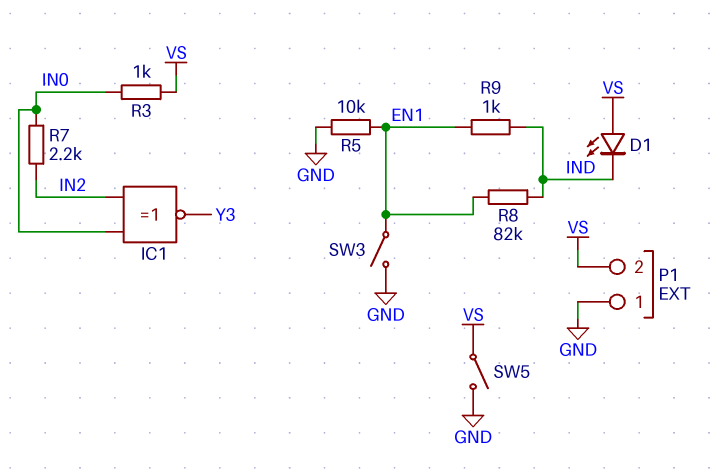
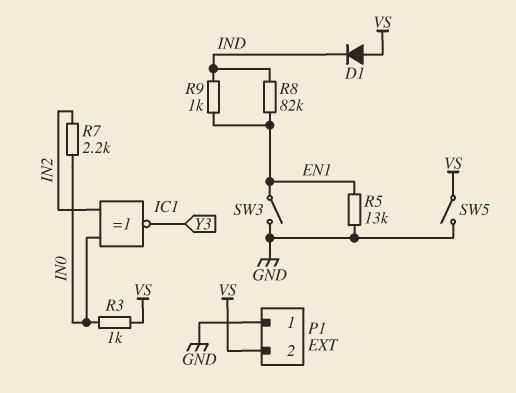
D1: LED (A VS, K IND) -> diode (A VS, K IND)
R5: 10k (EN1, GND) -> 13k (EN1, GND)

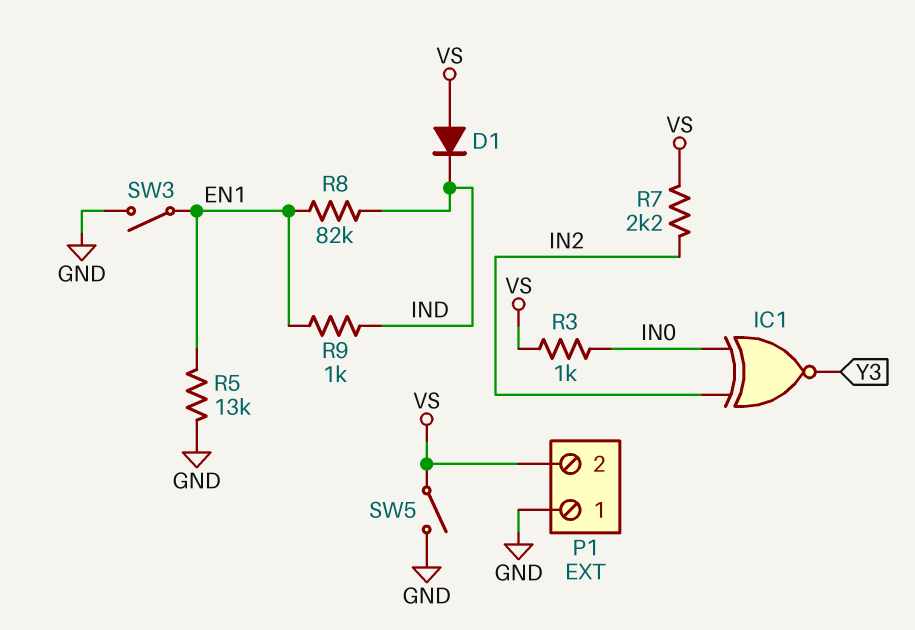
R7: 2.2k (IN0, IN2) -> 2.2k (IN2, VS)

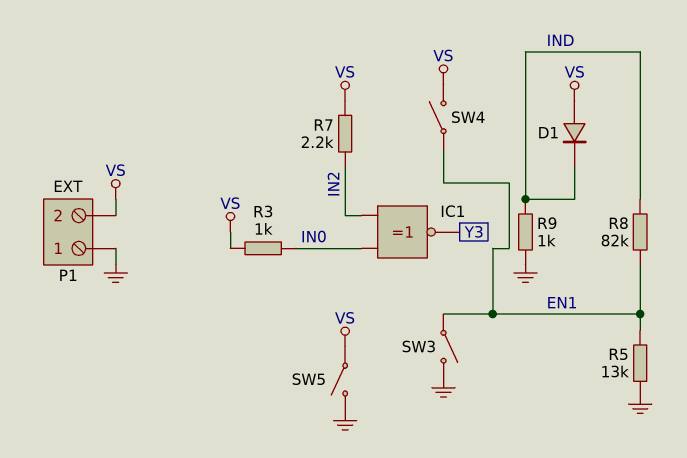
R9: 1k (EN1, IND) -> 1k (GND, IND)
SW4: none -> switch (EN1, VS)

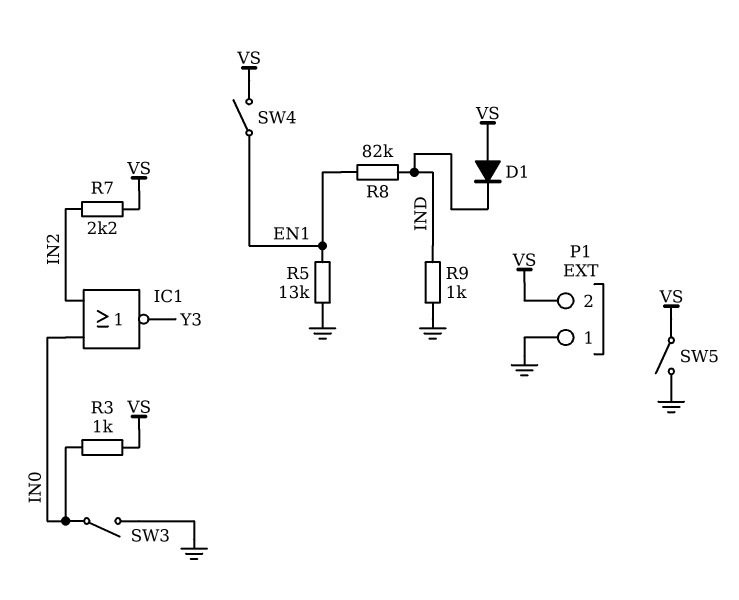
IC1: XNOR (in IN0, in IN2, out Y3) -> NOR (in IN0, in IN2, out Y3)
SW3: switch (EN1, GND) -> switch (GND, IN0)

